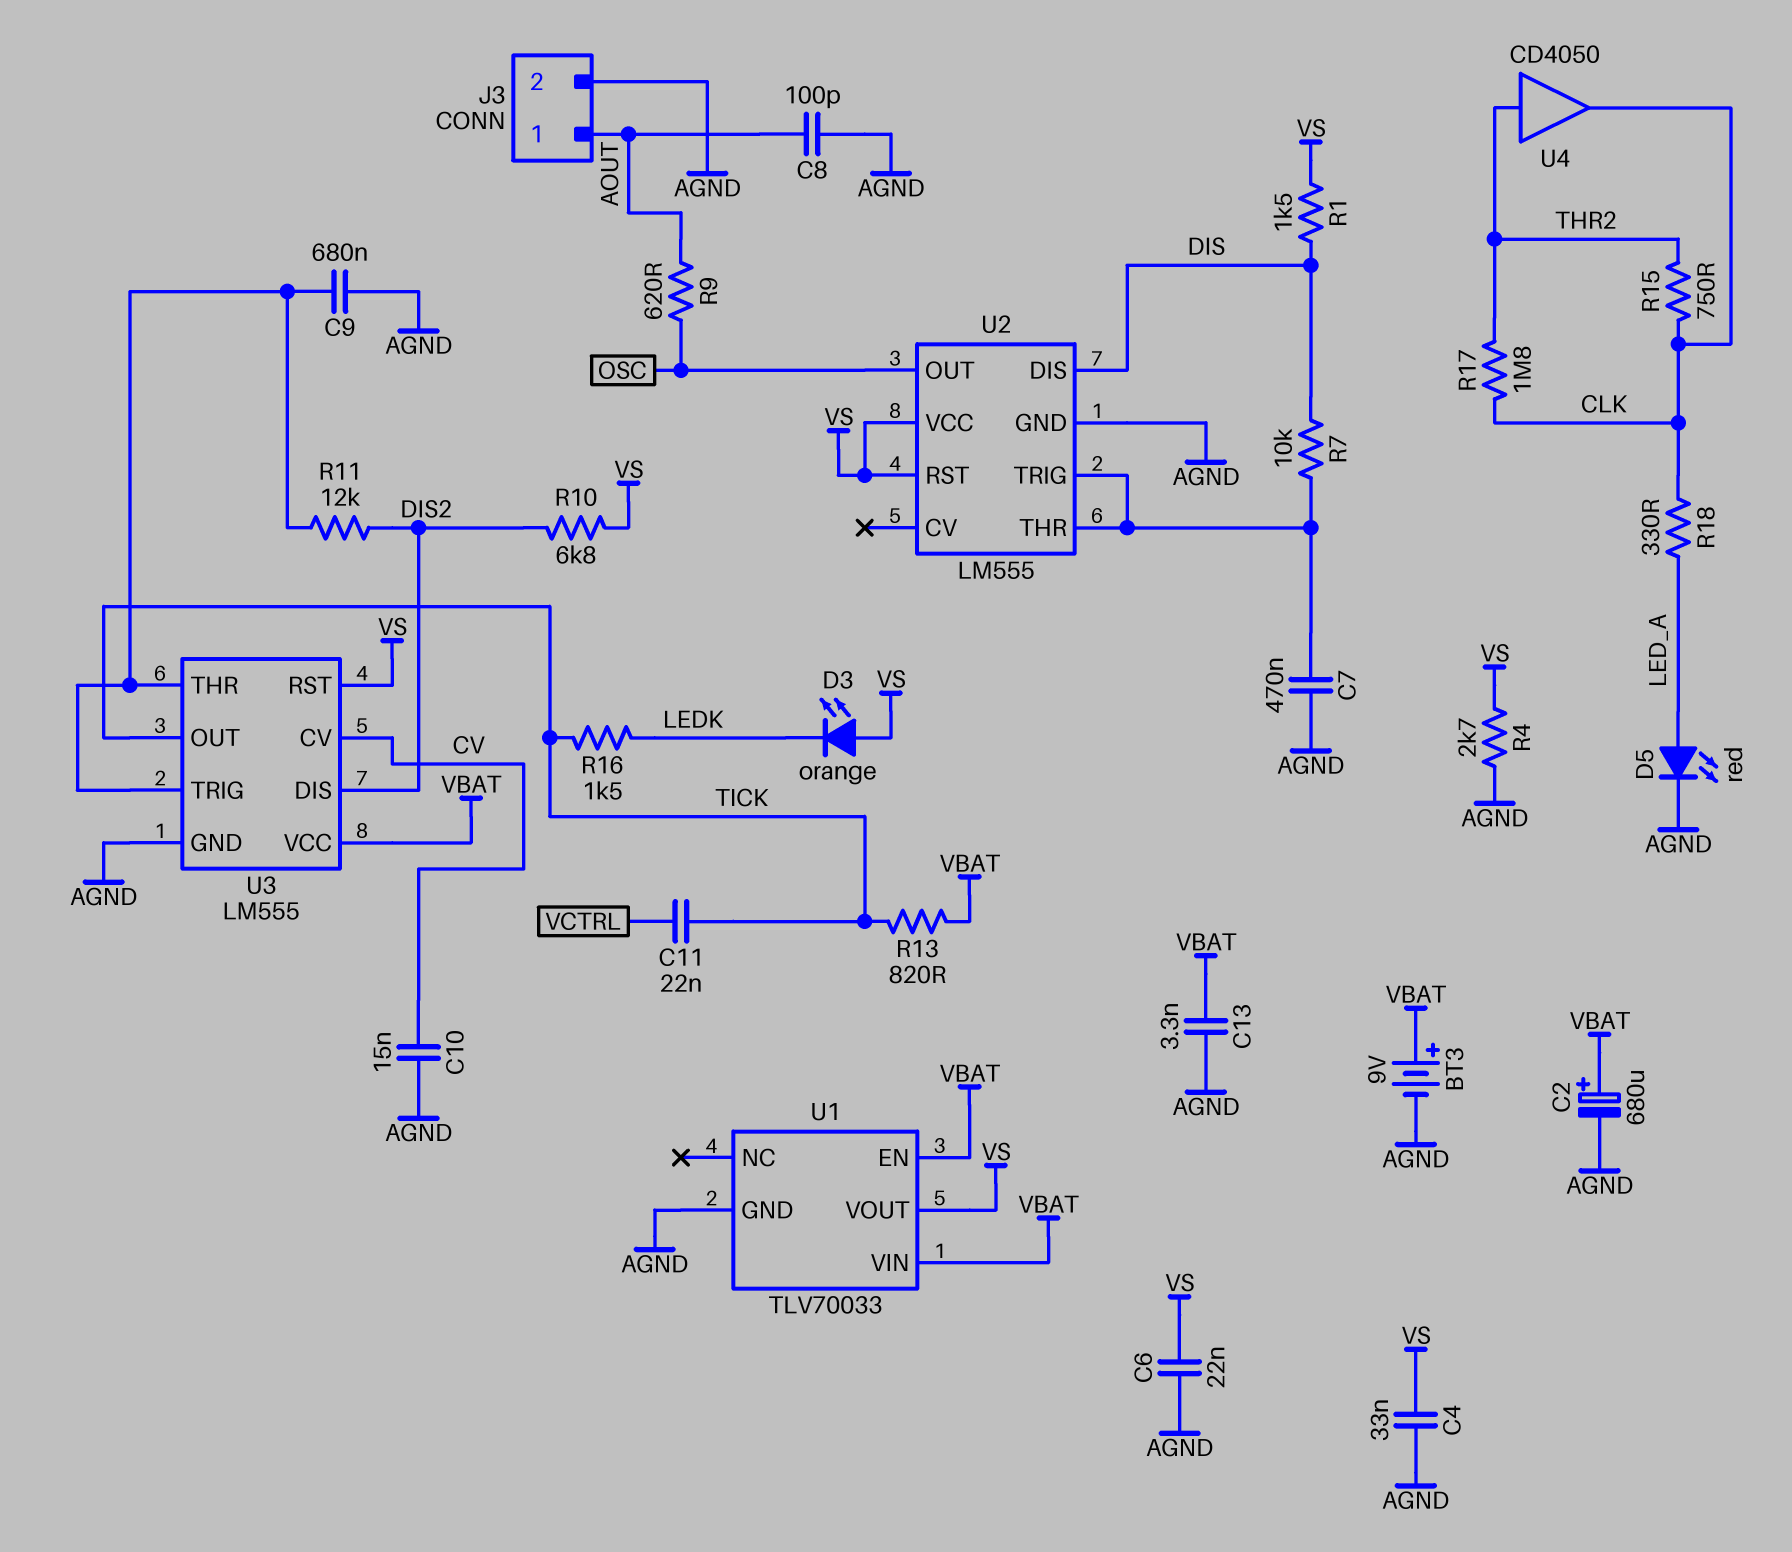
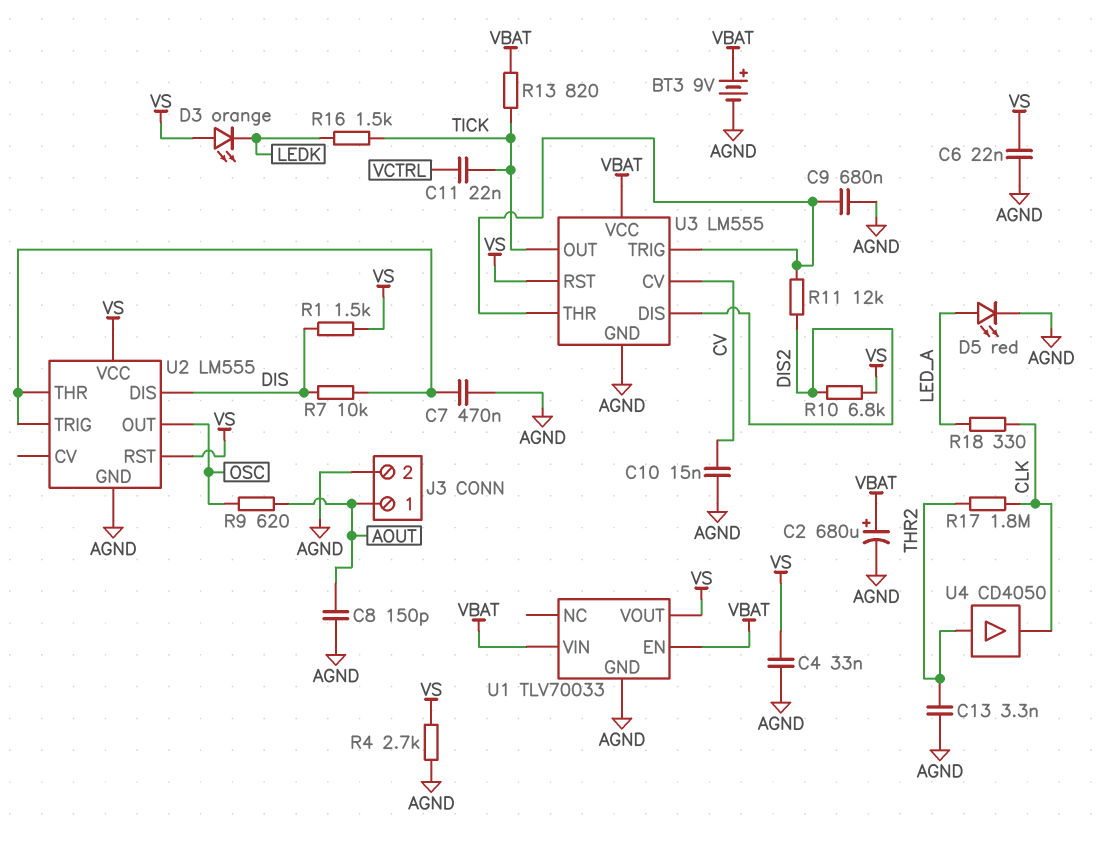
C8: 100pF (AGND, AOUT) -> 150pF (AGND, AOUT)
C13: 3.3nF (AGND, VBAT) -> 3.3nF (AGND, THR2)
R15: 750 (CLK, THR2) -> none

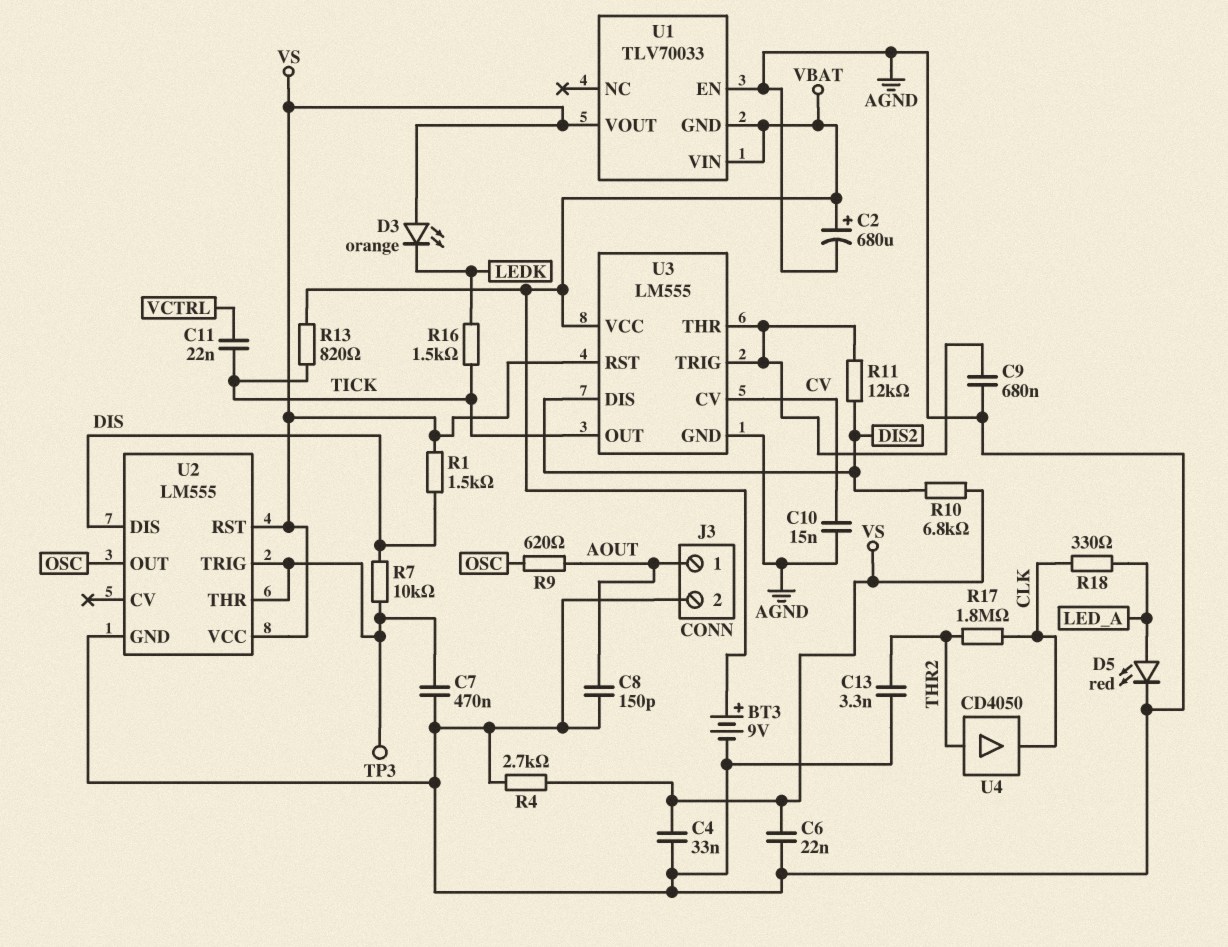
TP3: none -> test point (U2/THR)
U1 pin EN: VBAT -> AGND
U1 pin GND: AGND -> VBAT

